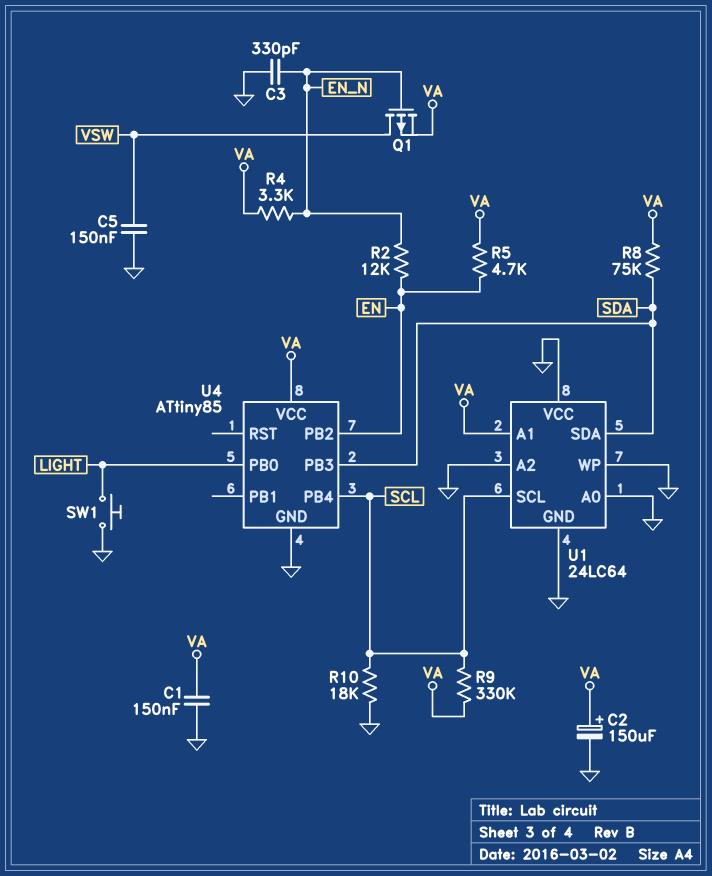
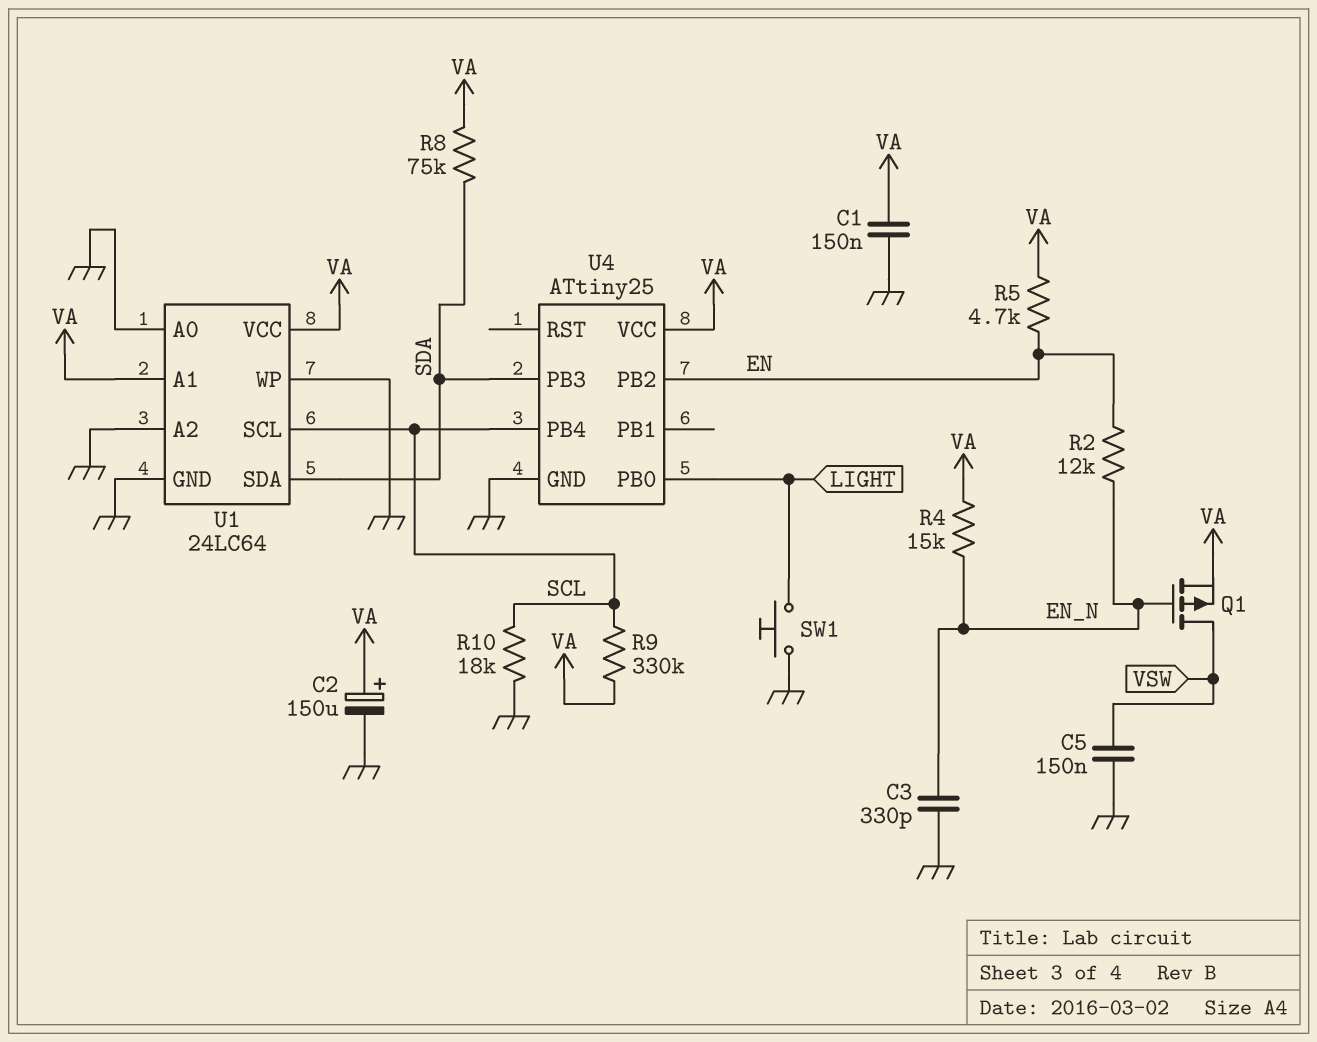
R4: 3.3k (EN_N, VA) -> 15k (EN_N, VA)
U1 pin VCC: GND -> VA
U4: ATtiny85 -> ATtiny25

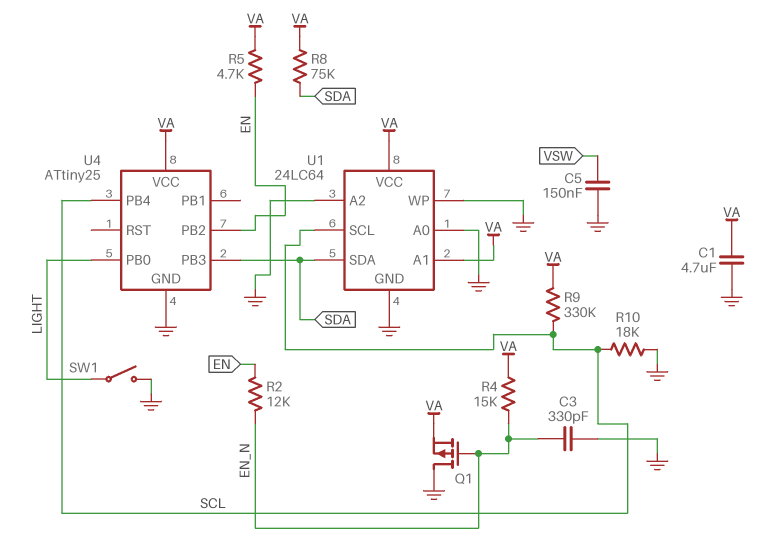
C1: 150nF (GND, VA) -> 4.7uF (GND, VA)
C2: 150uF (plus VA, minus GND) -> none
Q1: PMOS (G EN_N, D VSW, S VA) -> PMOS (G EN_N, D GND, S VA)
SW1: button (GND, LIGHT) -> switch (GND, LIGHT)

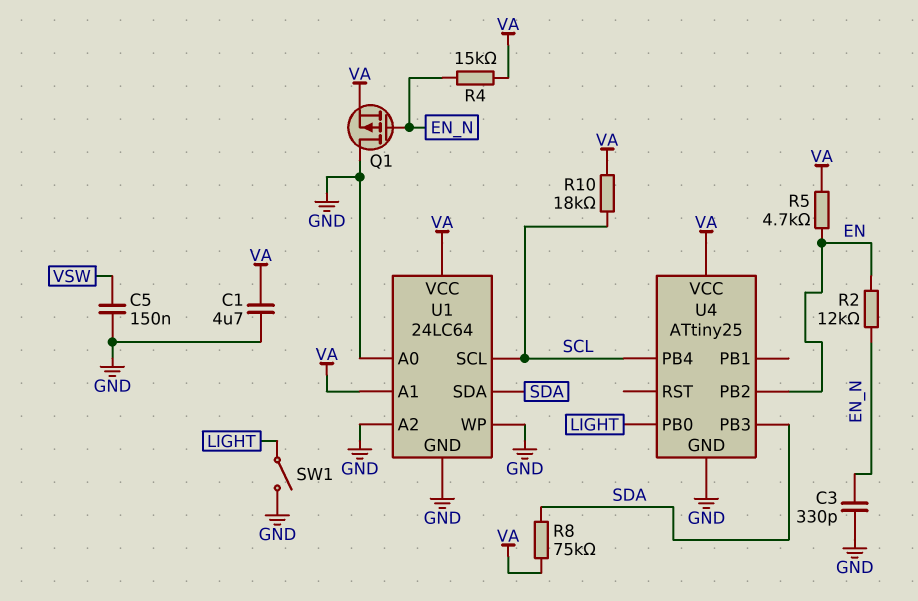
R9: 330k (SCL, VA) -> none
R10: 18k (GND, SCL) -> 18k (SCL, VA)

